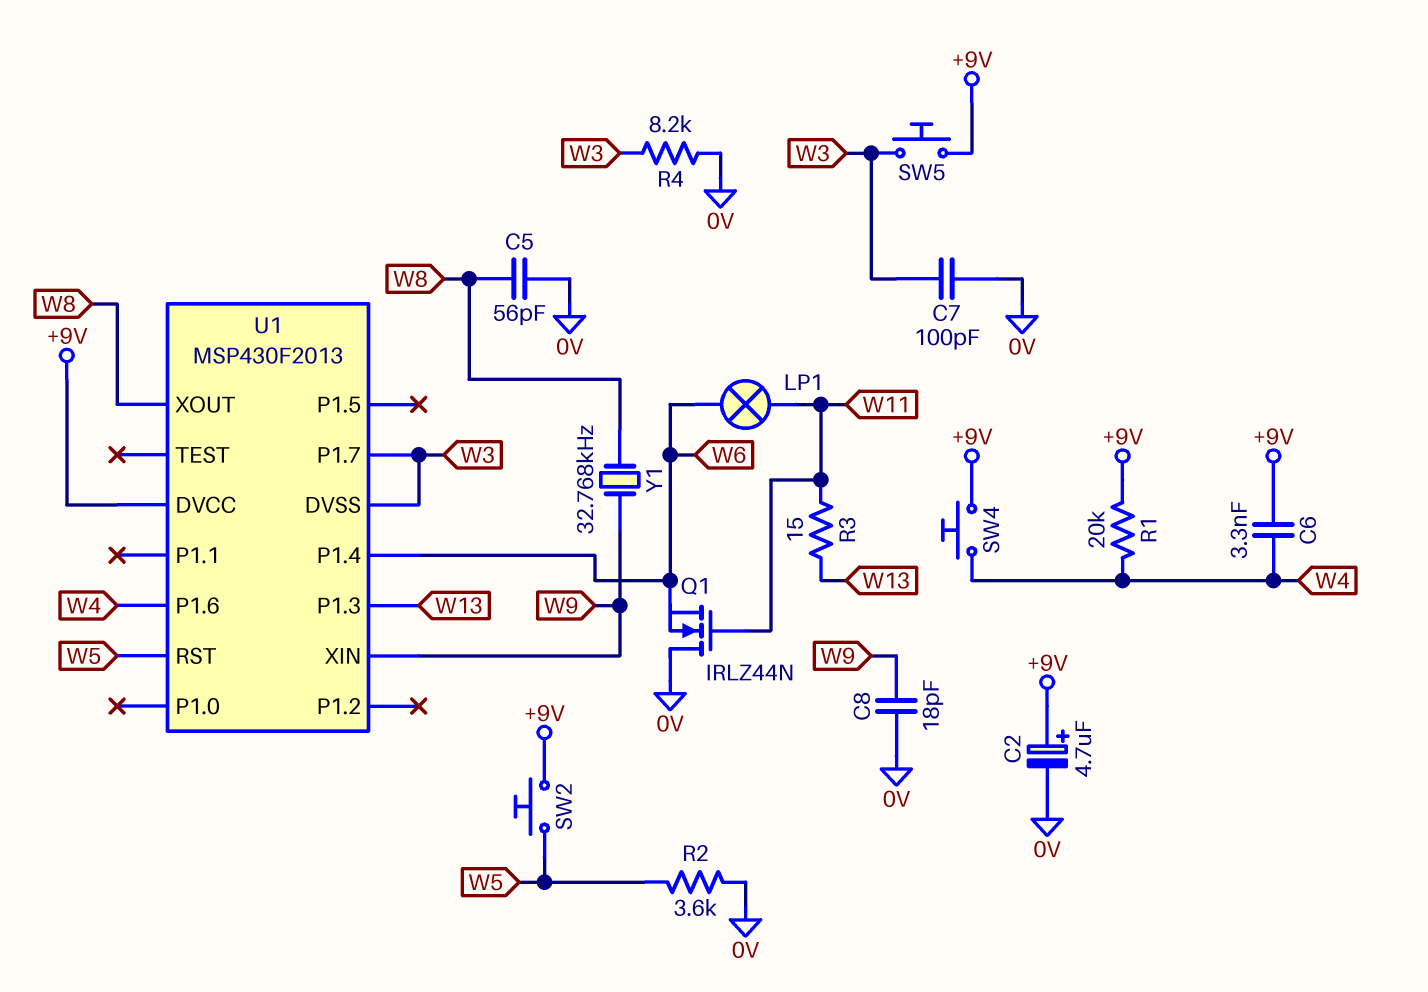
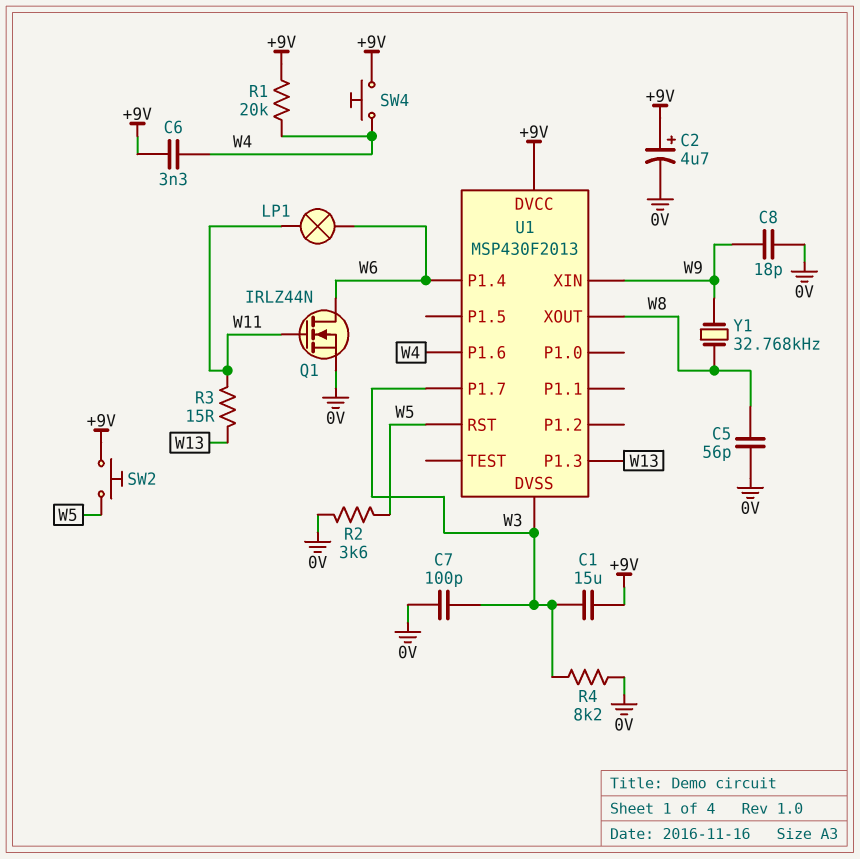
C1: none -> 15uF (+9V, W3)
Q1: NMOS IRLZ44N (G W11, D 0V, S W6) -> NMOS IRLZ44N (G W11, D W6, S 0V)
SW5: button (+9V, W3) -> none

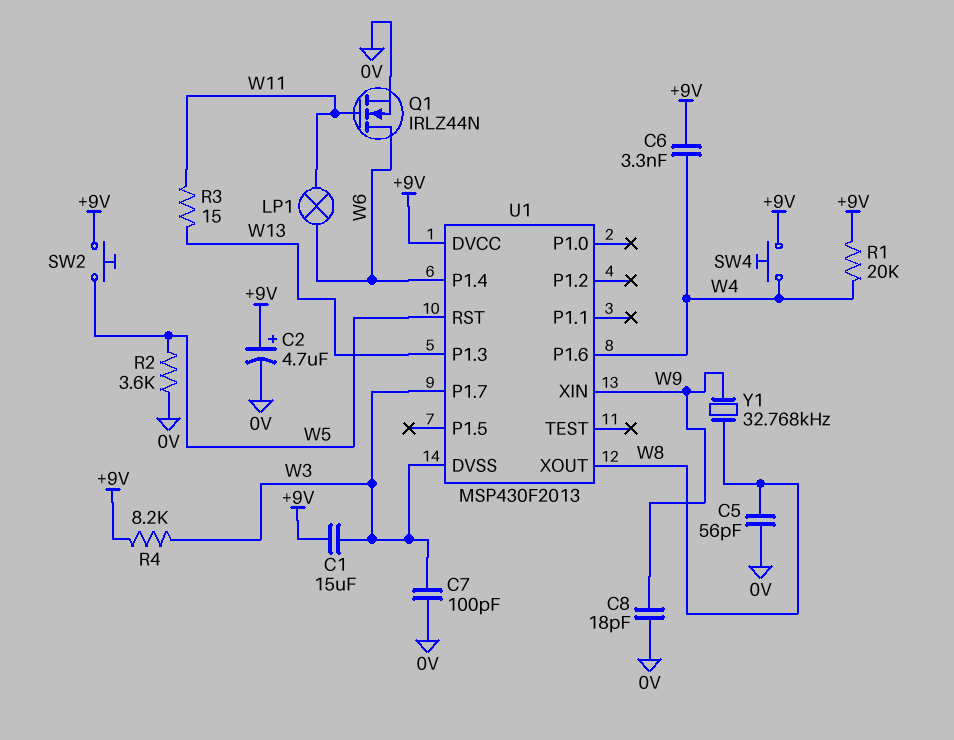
R4: 8.2k (0V, W3) -> 8.2k (+9V, W3)

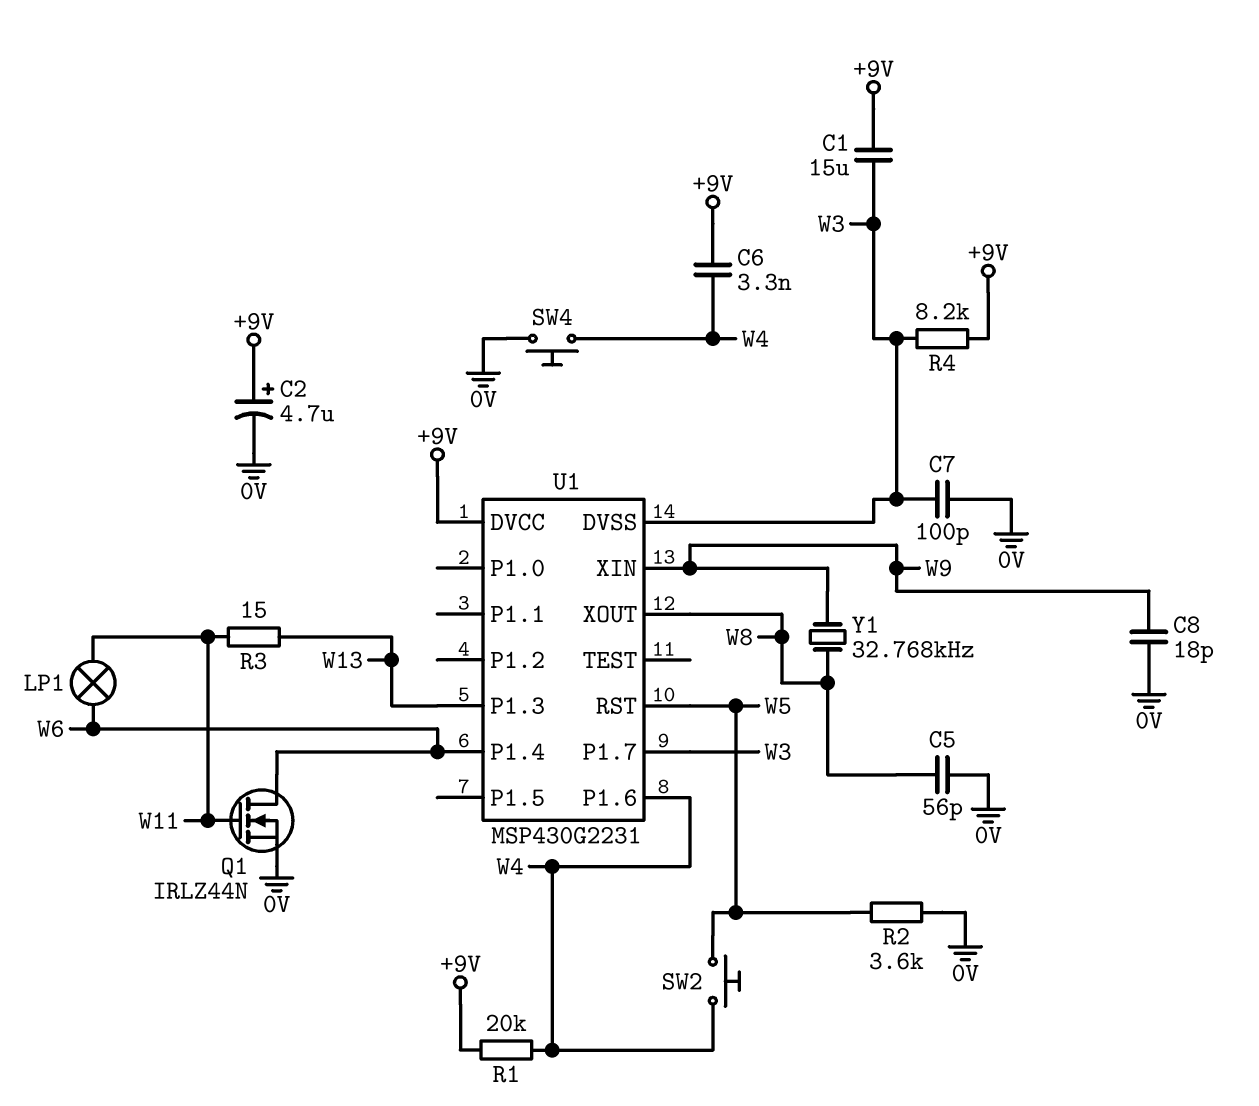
SW2: button (+9V, W5) -> button (W4, W5)
SW4: button (+9V, W4) -> button (0V, W4)
U1: MSP430F2013 -> MSP430G2231

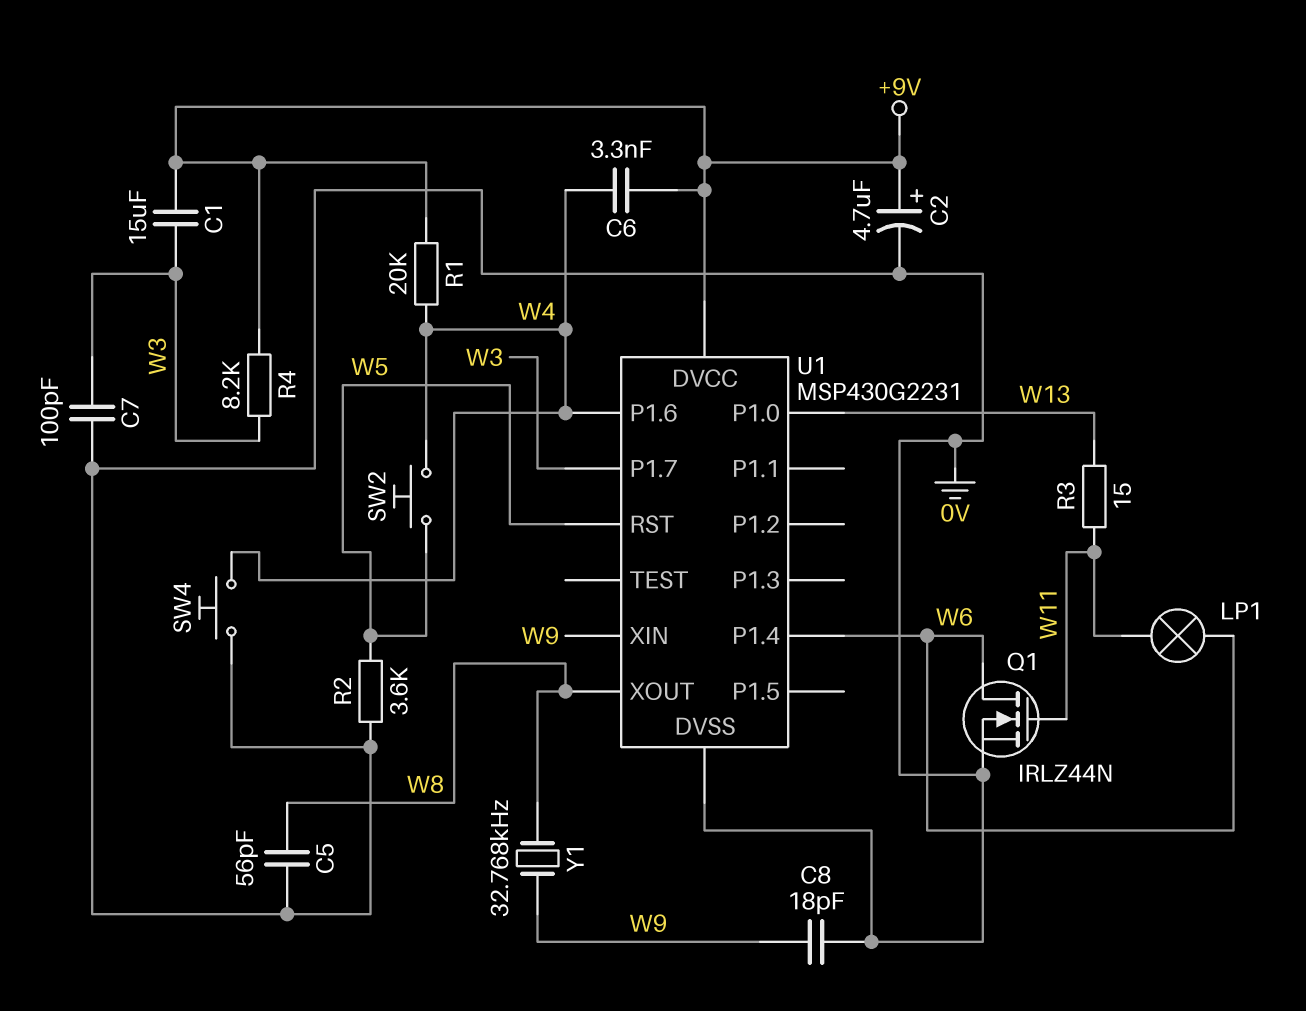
U1 pin DVSS: W3 -> 0V
U1 pin P1.0: none -> W13
U1 pin P1.3: W13 -> none

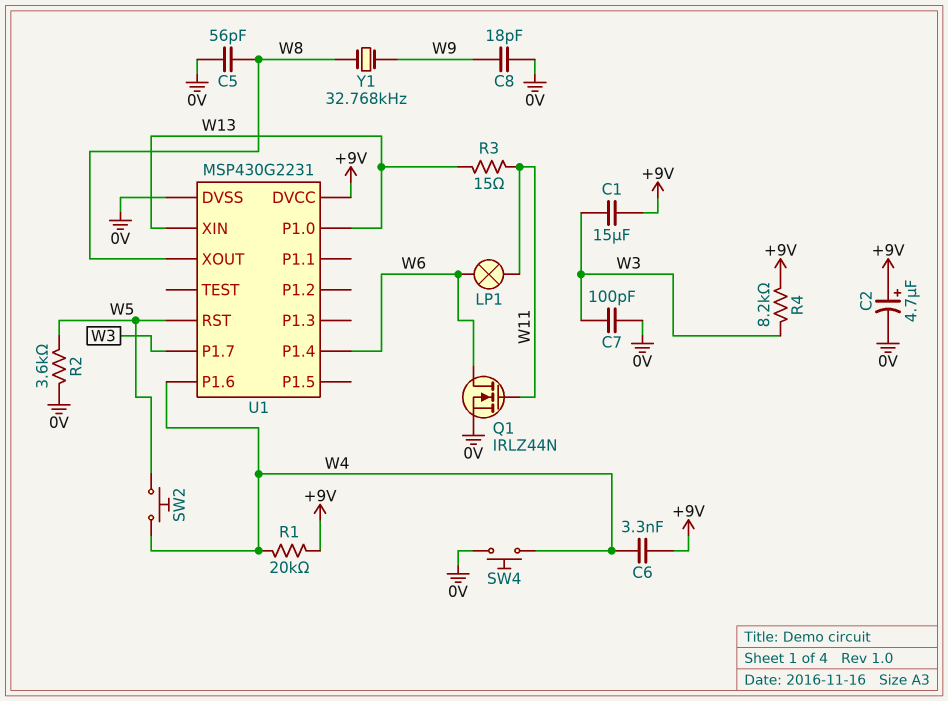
U1 pin XIN: W9 -> W13

